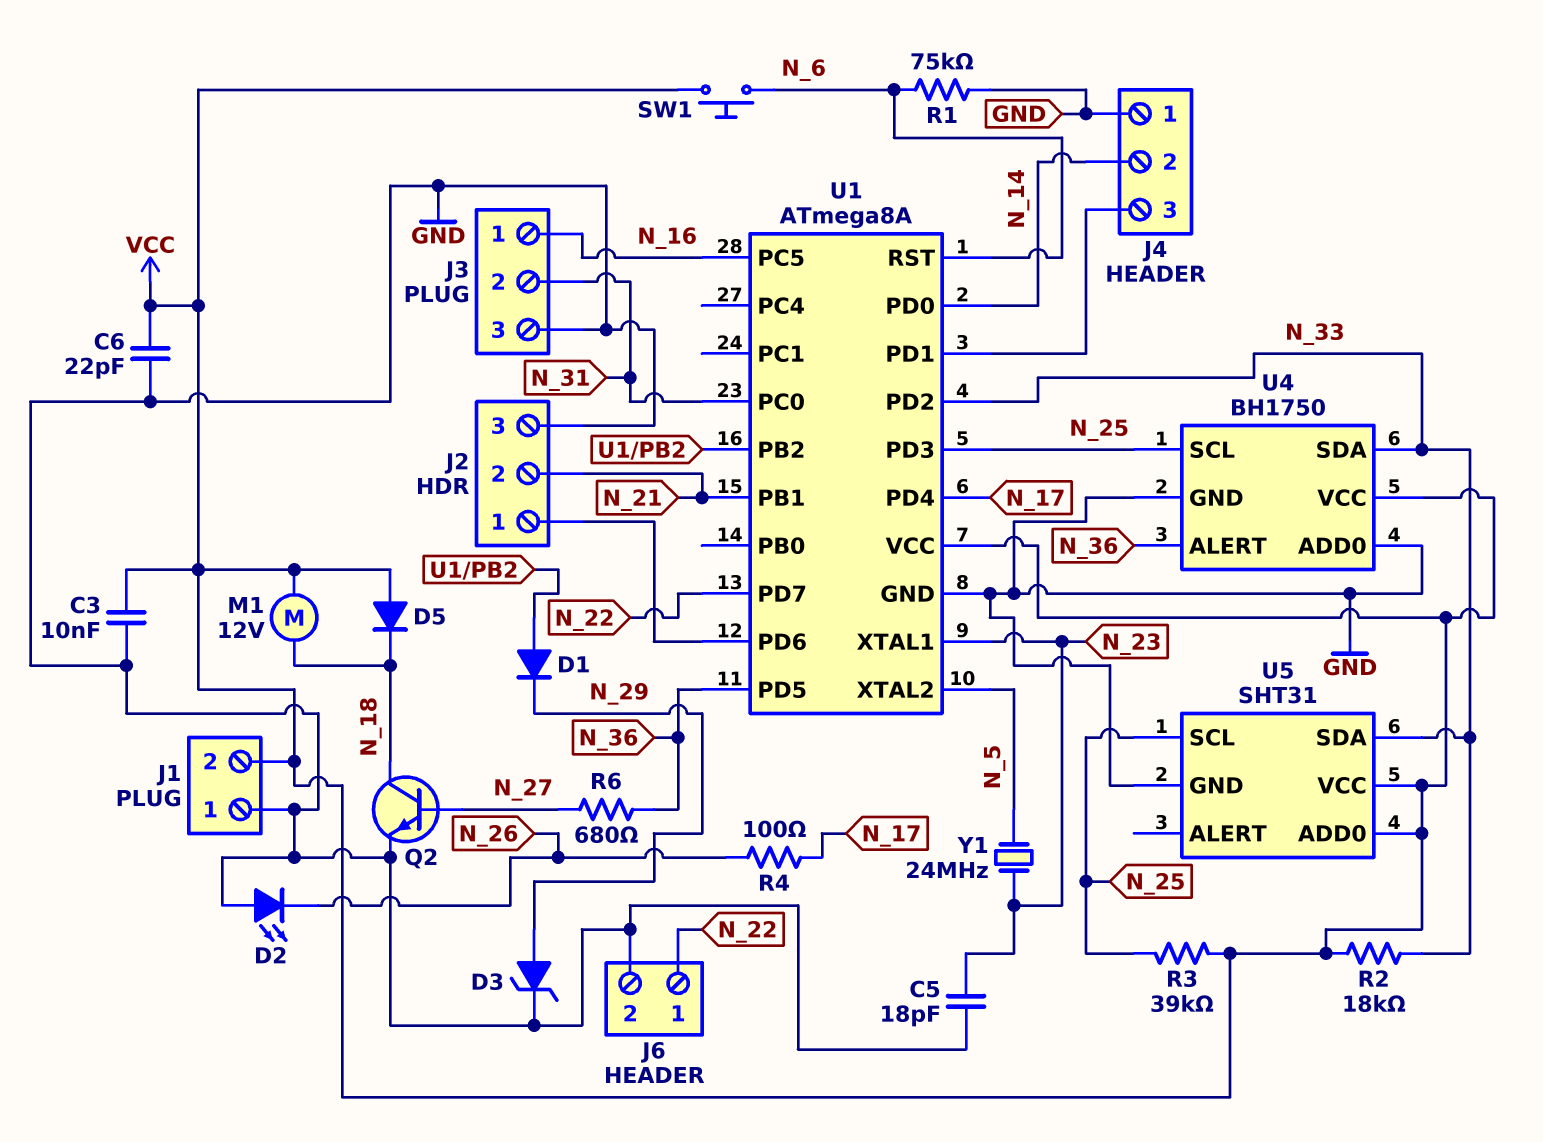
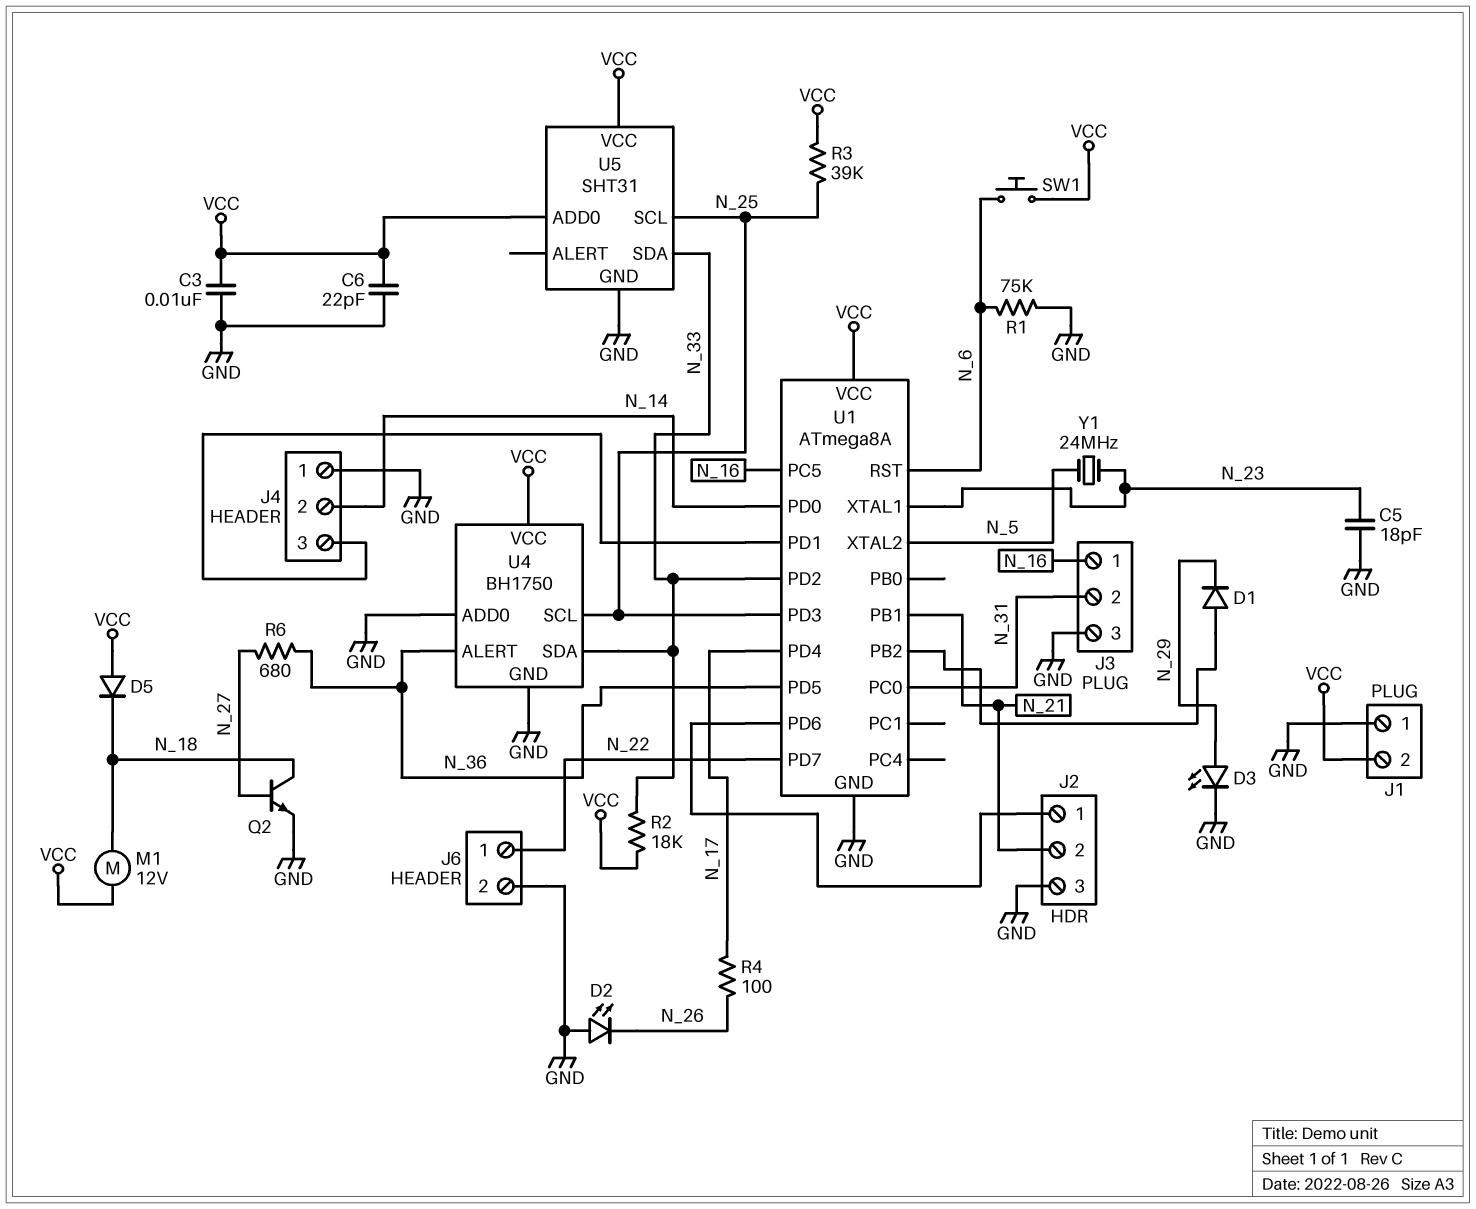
D3: zener (A N_29, K GND) -> LED (A N_29, K GND)

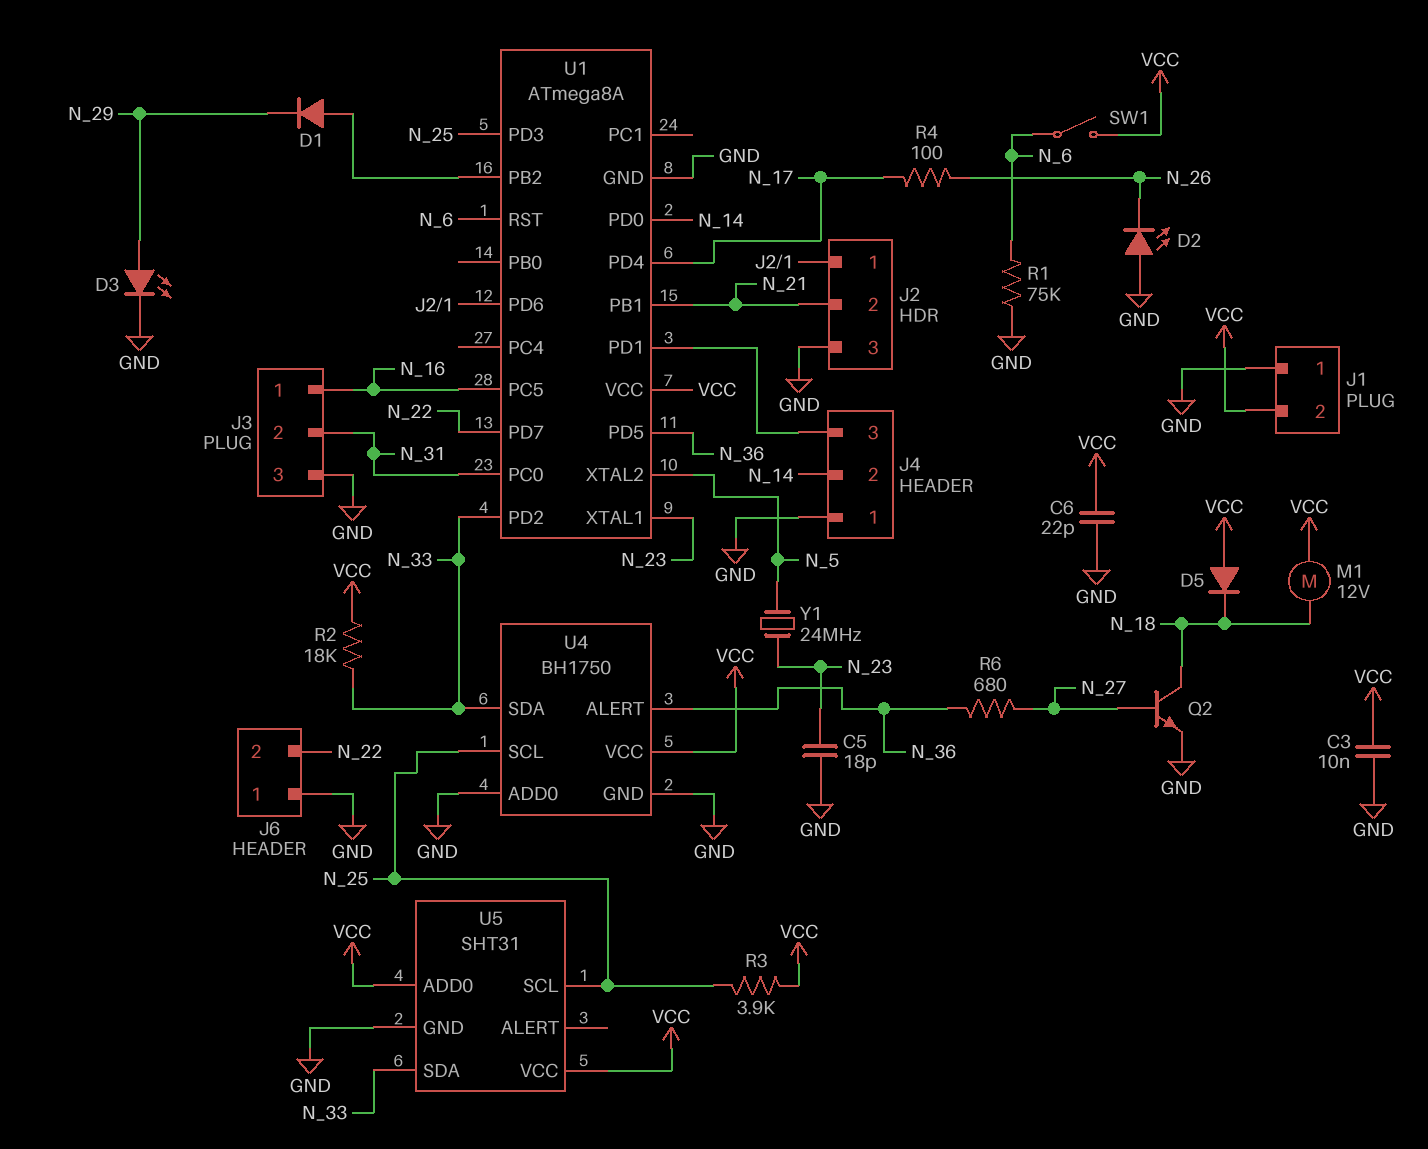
J6 pin 1: N_22 -> GND
J6 pin 2: GND -> N_22
R3: 39k (N_25, VCC) -> 3.9k (N_25, VCC)
SW1: button (N_6, VCC) -> switch (N_6, VCC)

